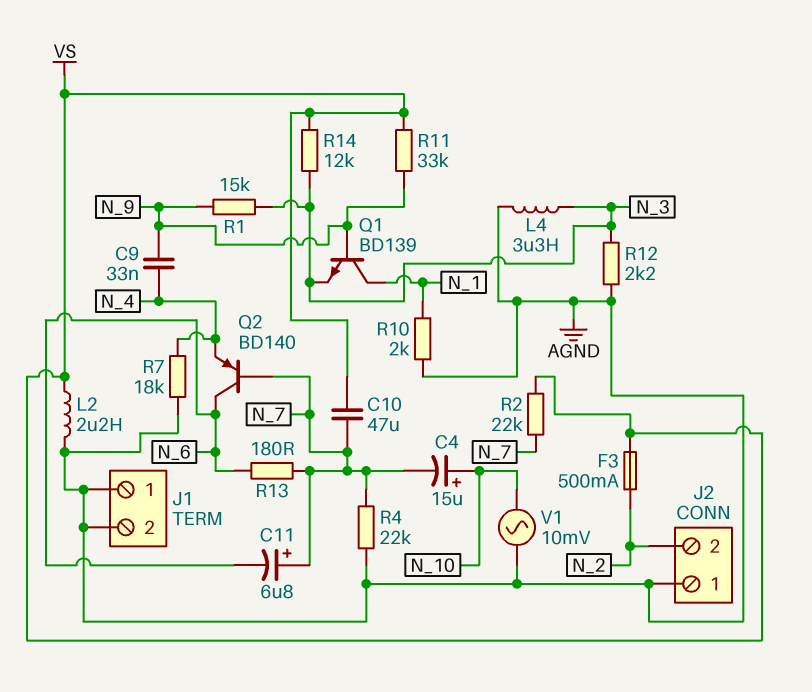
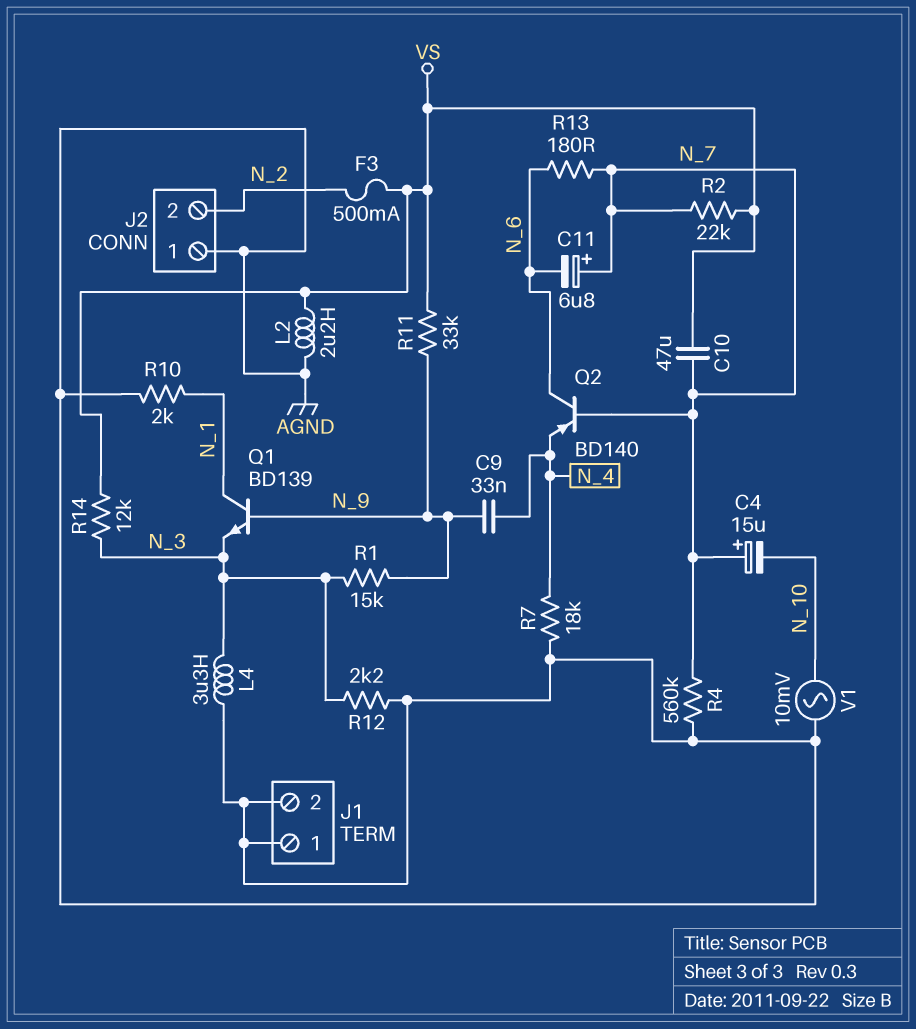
C4: 15uF (plus N_10, minus N_7) -> 15uF (plus N_7, minus N_10)
R4: 22k (AGND, N_7) -> 560k (AGND, N_7)

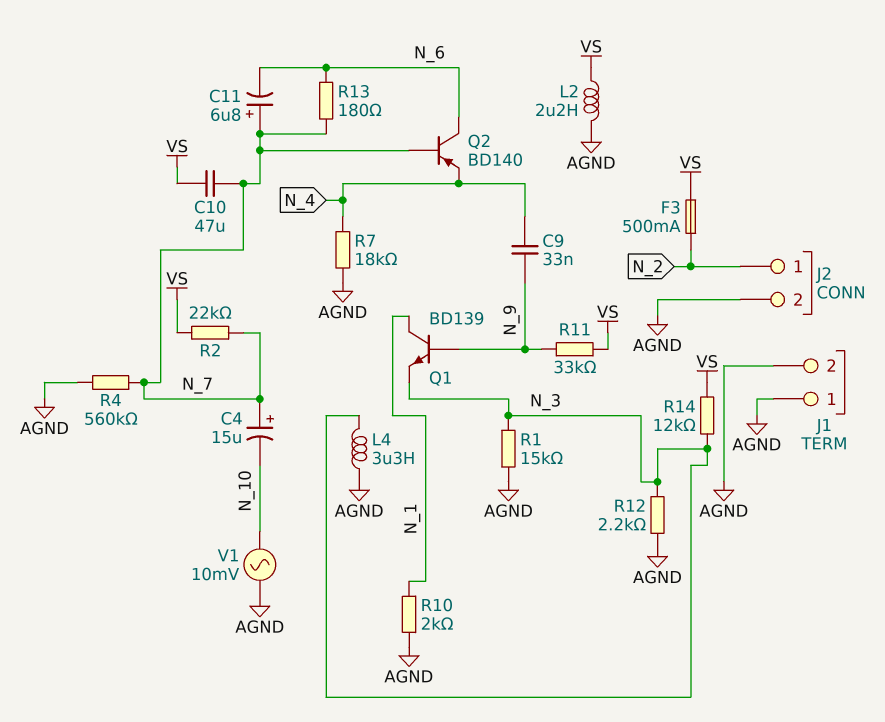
J2 pin 1: AGND -> N_2
J2 pin 2: N_2 -> AGND
R1: 15k (N_3, N_9) -> 15k (AGND, N_3)

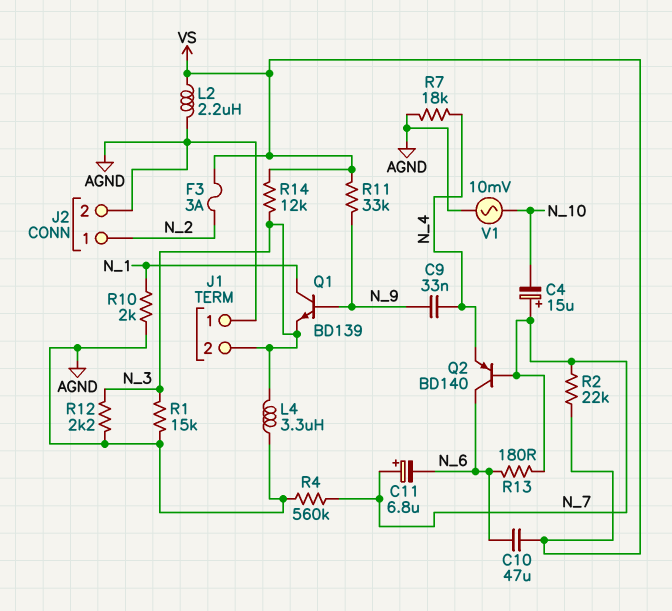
C10: 47uF (N_7, VS) -> 47uF (N_6, VS)
F3: 500mA (N_2, VS) -> 3A (N_2, VS)
J1 pin 2: AGND -> N_3

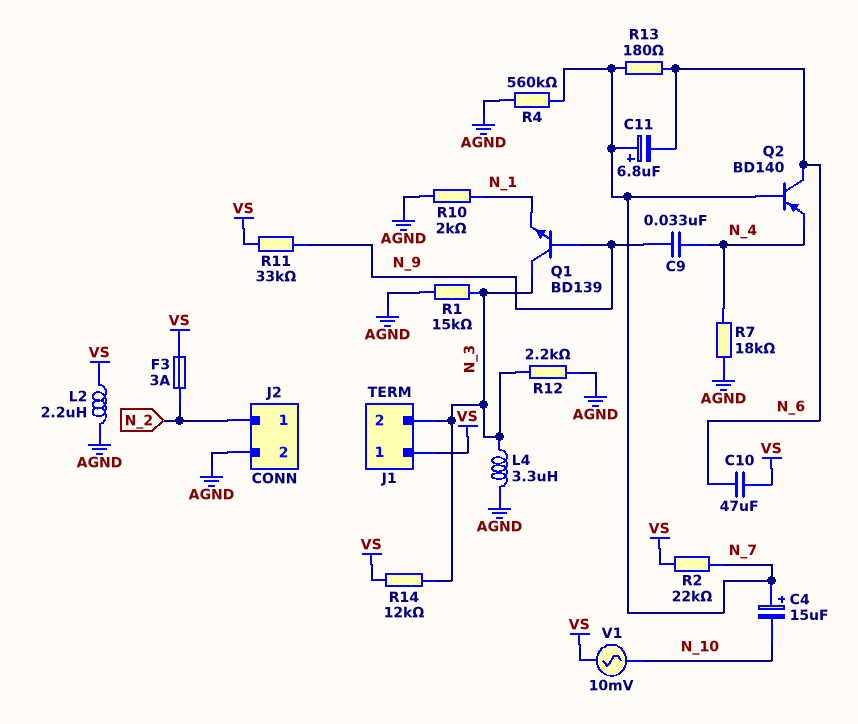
J1 pin 1: AGND -> VS
Q1: NPN BD139 (B N_9, C N_1, E N_3) -> NPN BD139 (B N_9, C N_3, E N_1)
V1: AC 10mV (AGND, N_10) -> AC 10mV (N_10, VS)

